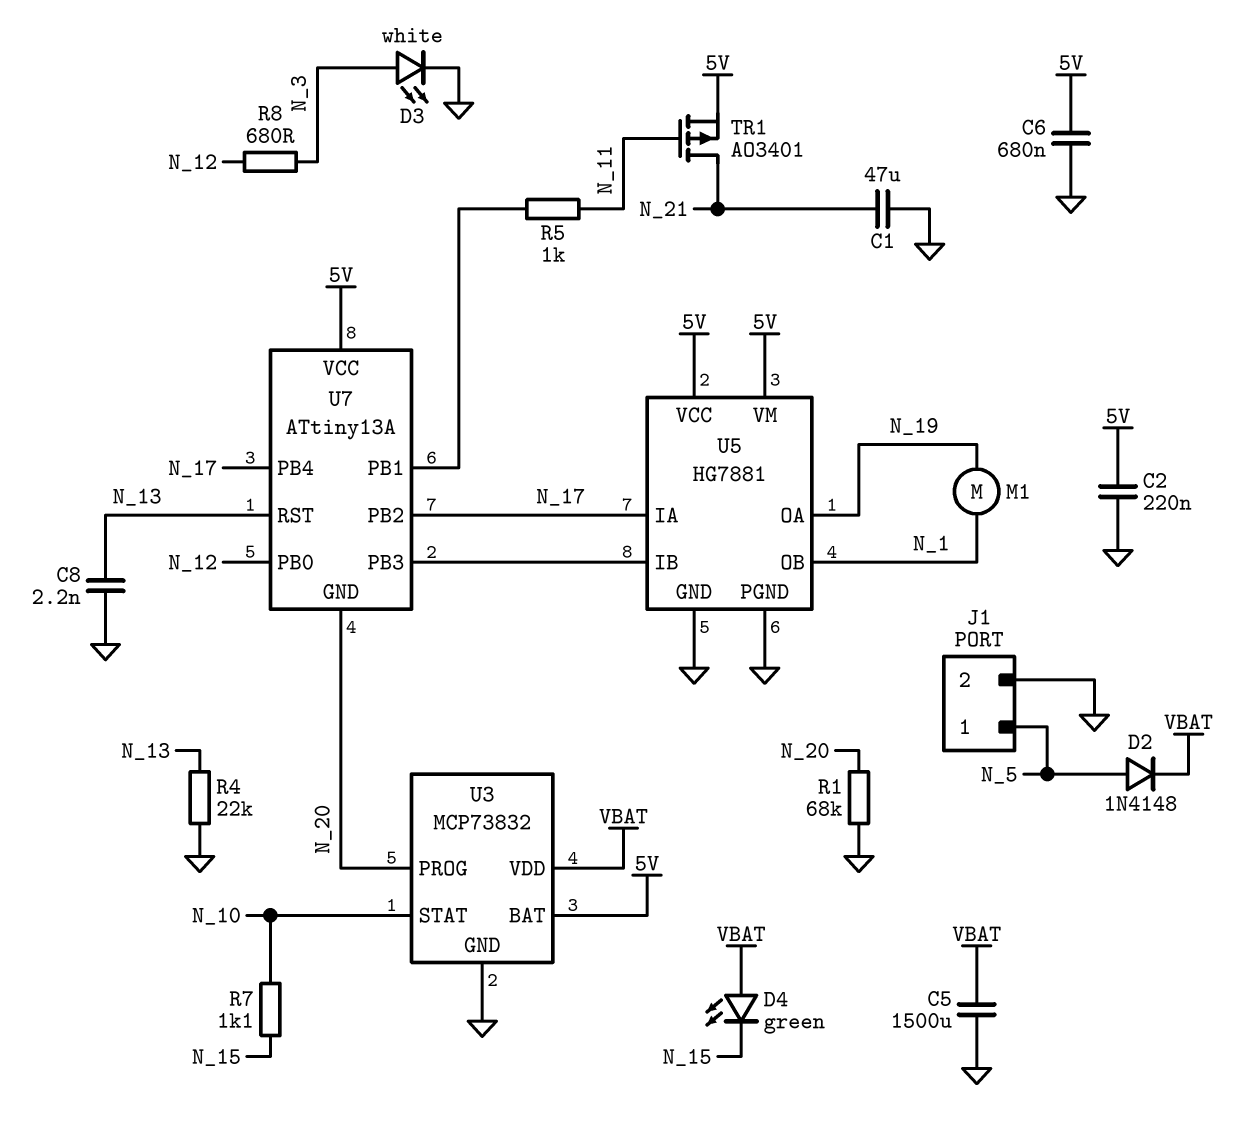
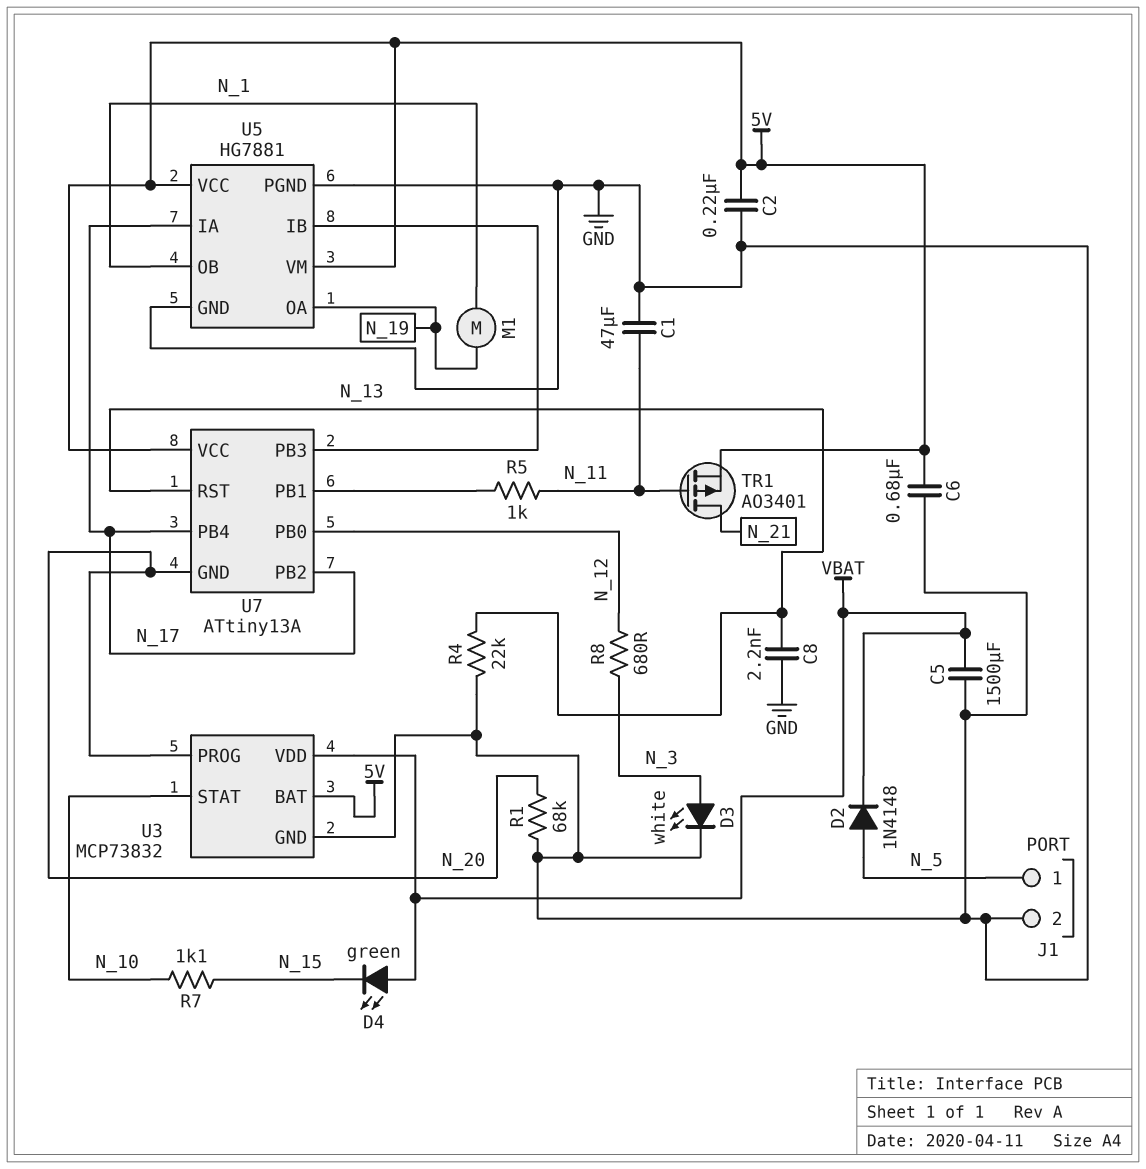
C1: 47uF (GND, N_21) -> 47uF (GND, N_11)

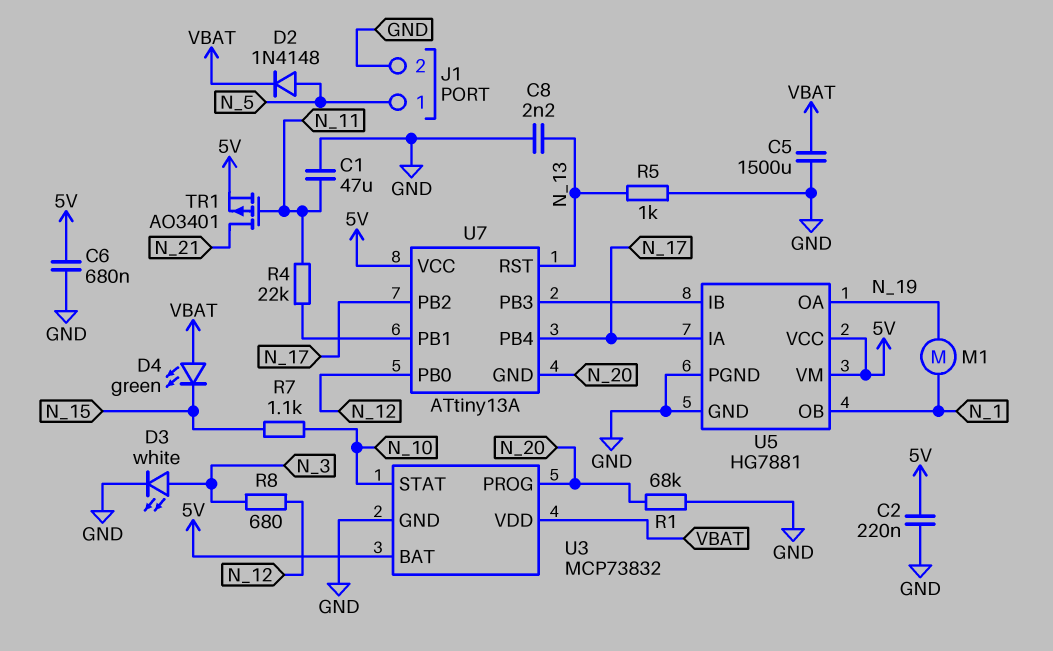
R4: 22k (GND, N_13) -> 22k (N_11, U7/PB1)
R5: 1k (N_11, U7/PB1) -> 1k (GND, N_13)

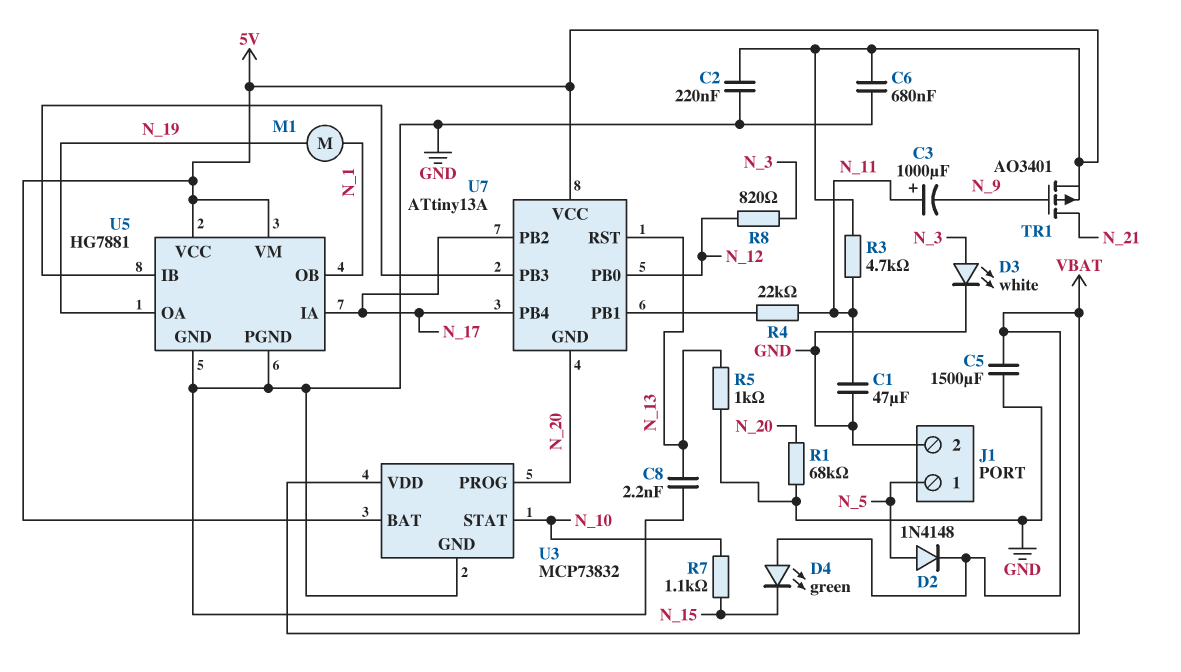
C3: none -> 1000uF (plus N_11, minus N_9)
R3: none -> 4.7k (5V, N_11)
R8: 680 (N_3, N_12) -> 820 (N_3, N_12)
TR1: PMOS AO3401 (G N_11, D N_21, S 5V) -> PMOS AO3401 (G N_9, D N_21, S 5V)

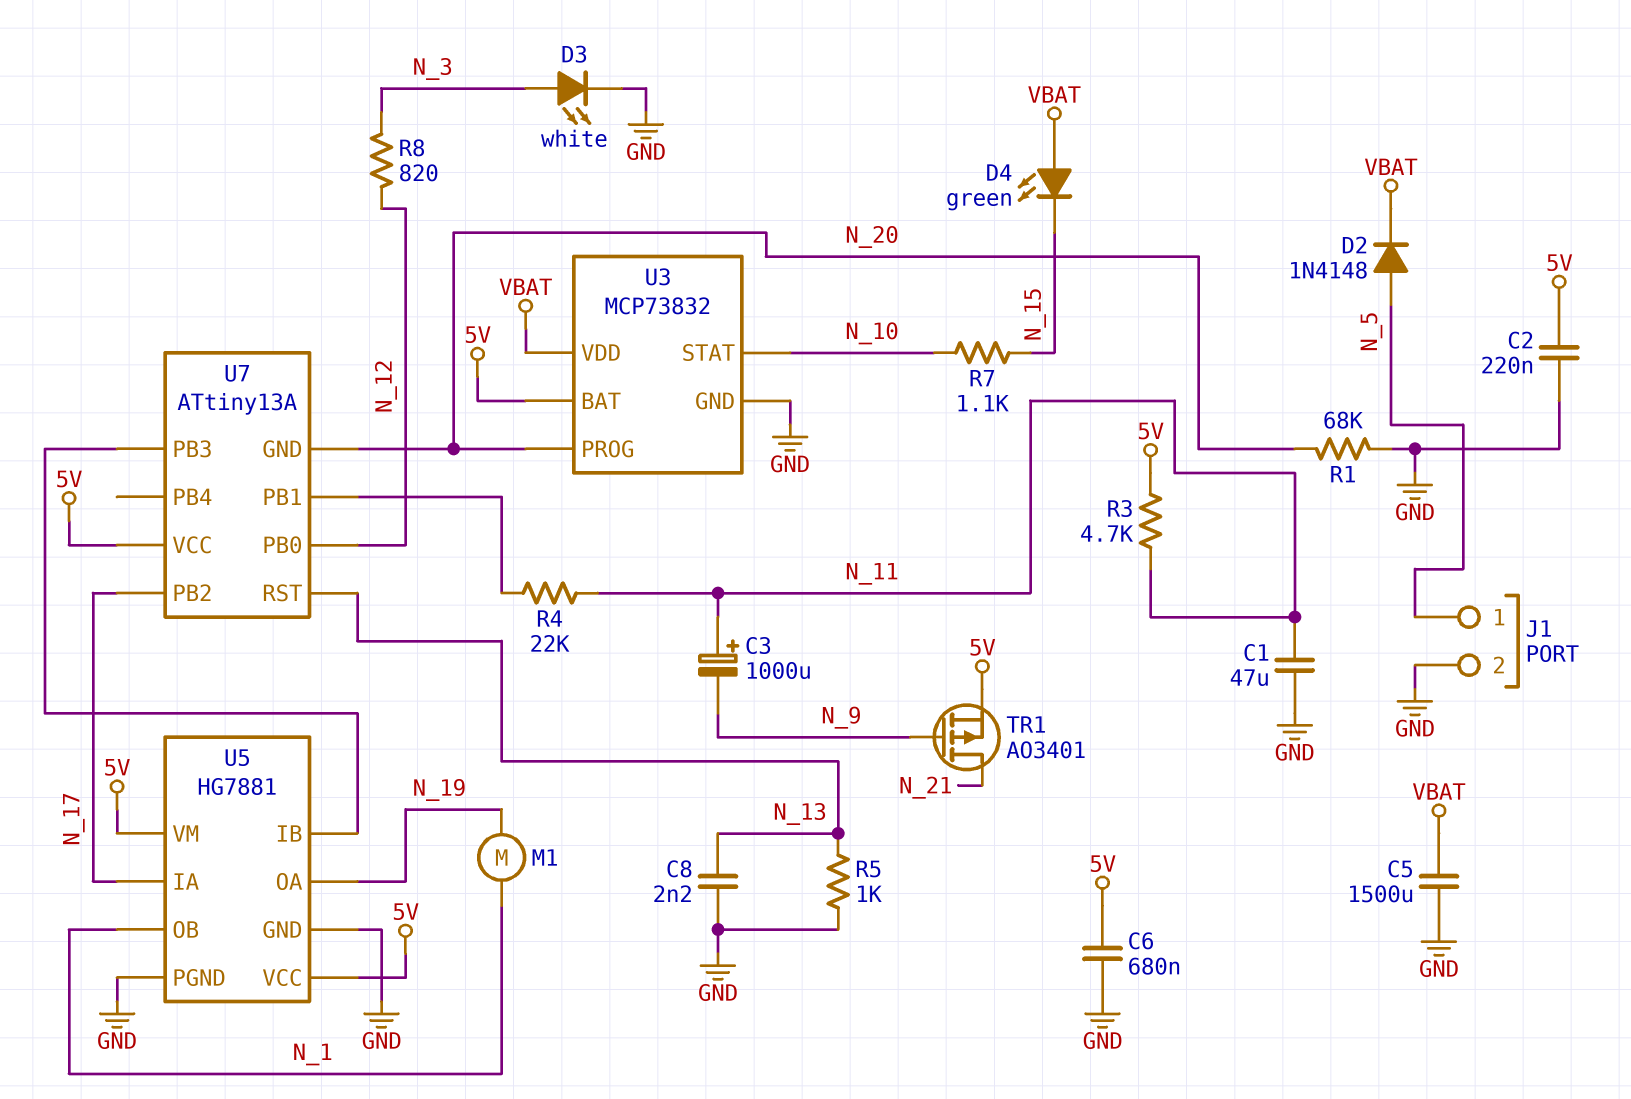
U7 pin PB4: N_17 -> none

